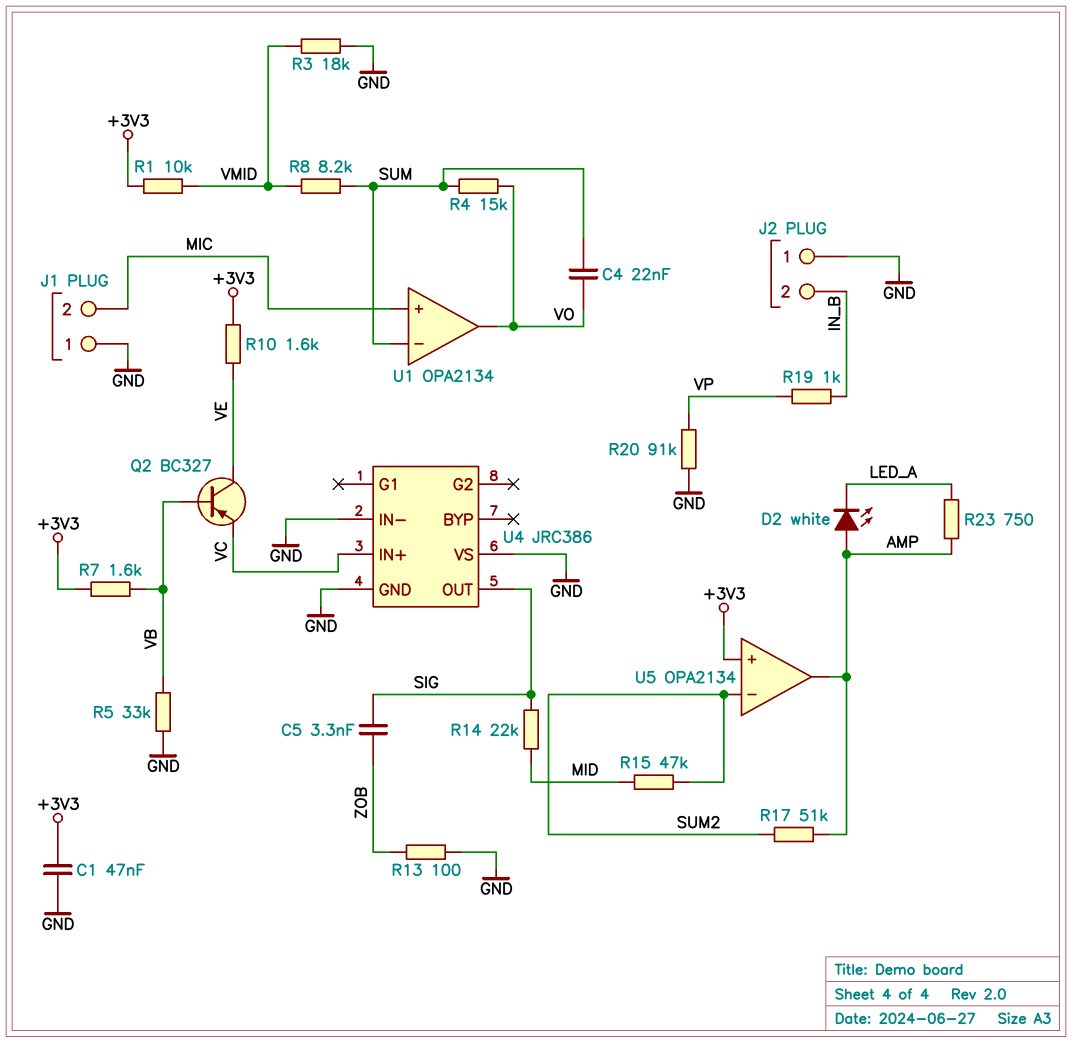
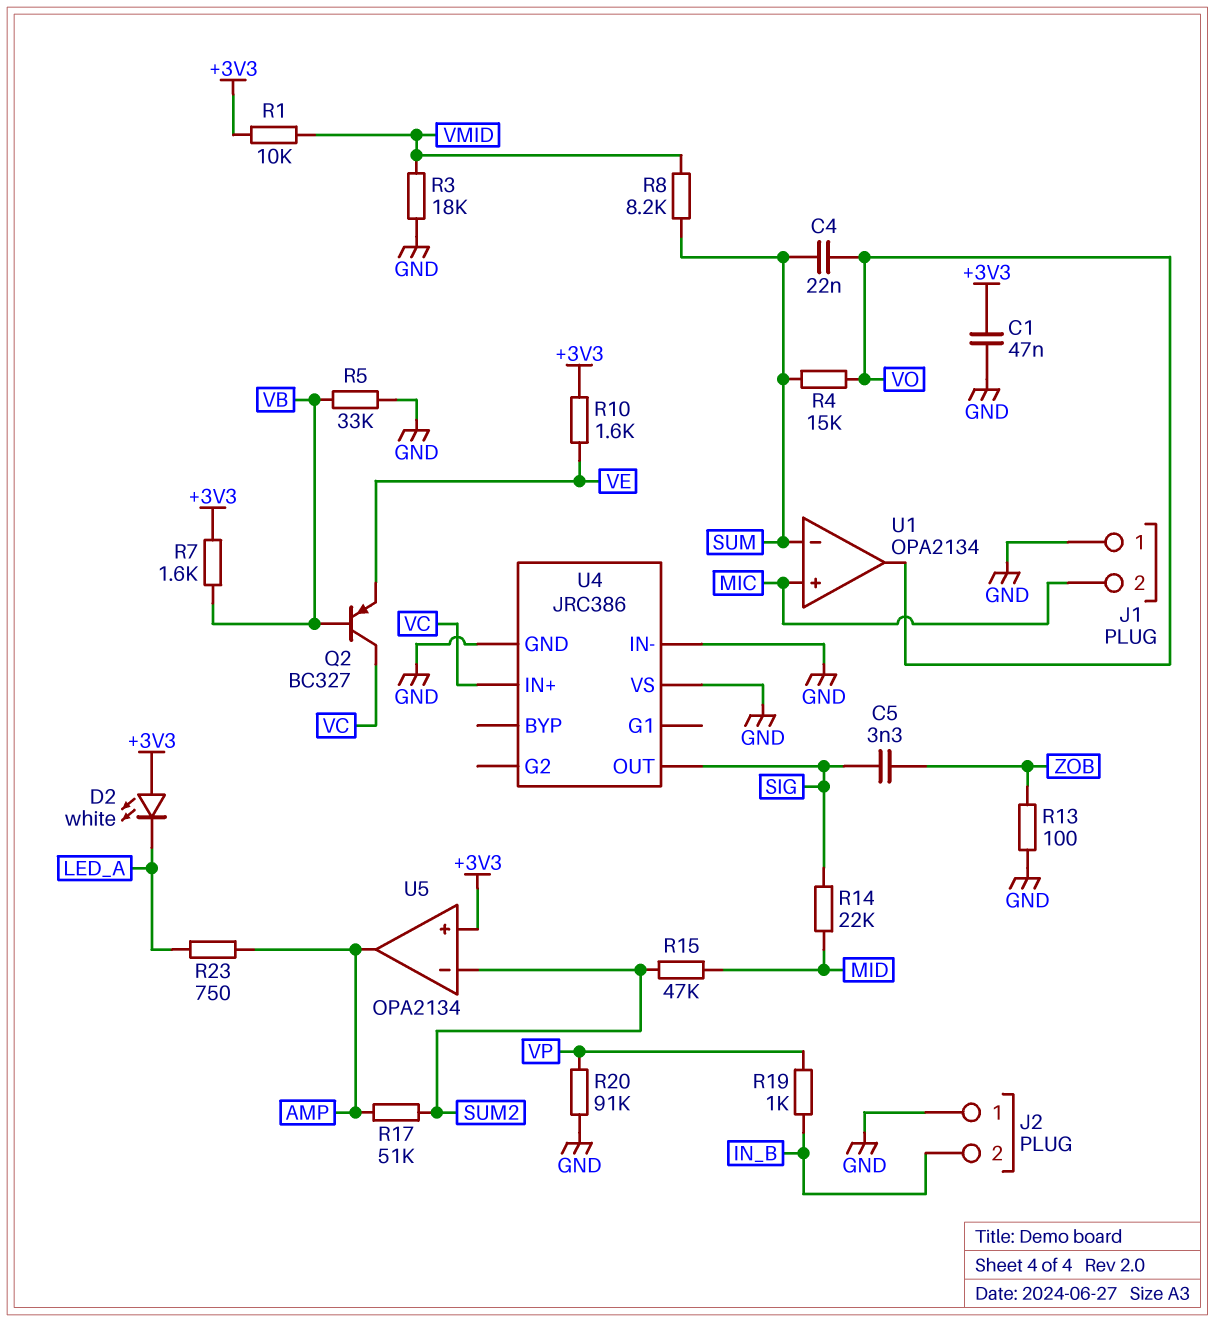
D2: LED white (A AMP, K LED_A) -> LED white (A +3V3, K LED_A)
Q2: PNP BC327 (B VB, C VE, E VC) -> PNP BC327 (B VB, C VC, E VE)

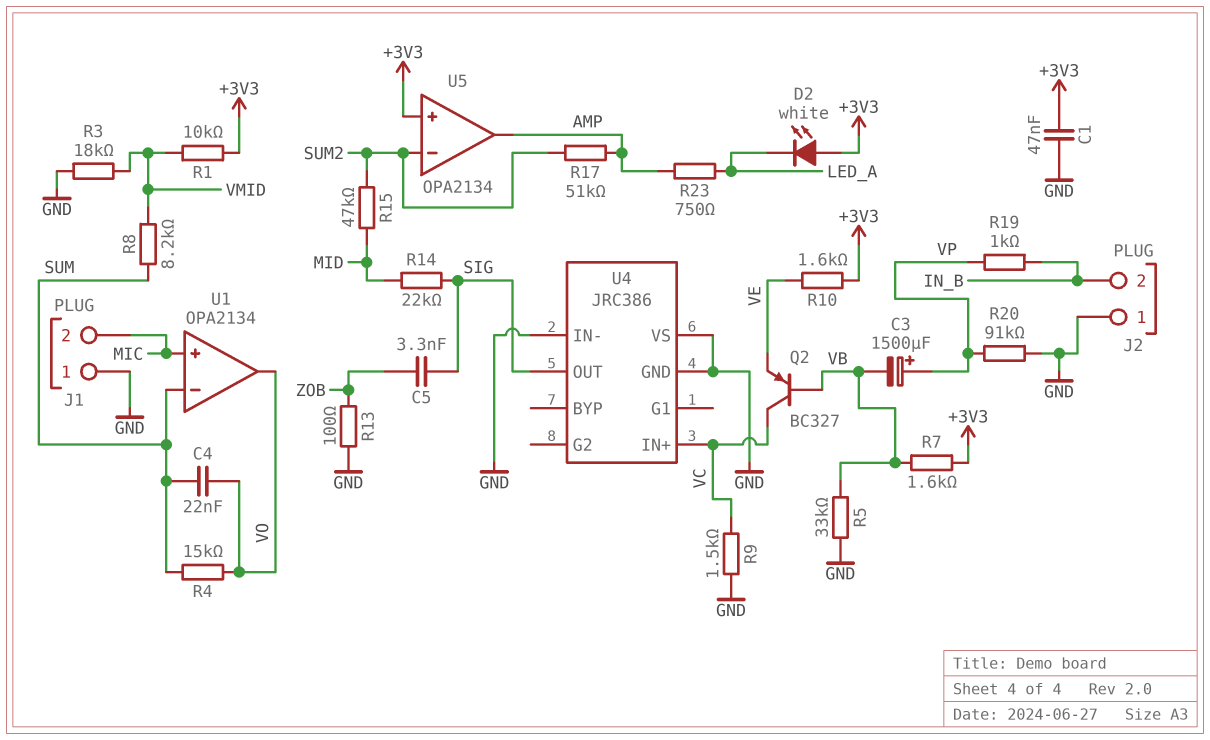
C3: none -> 1500uF (plus VP, minus VB)
R9: none -> 1.5k (GND, VC)

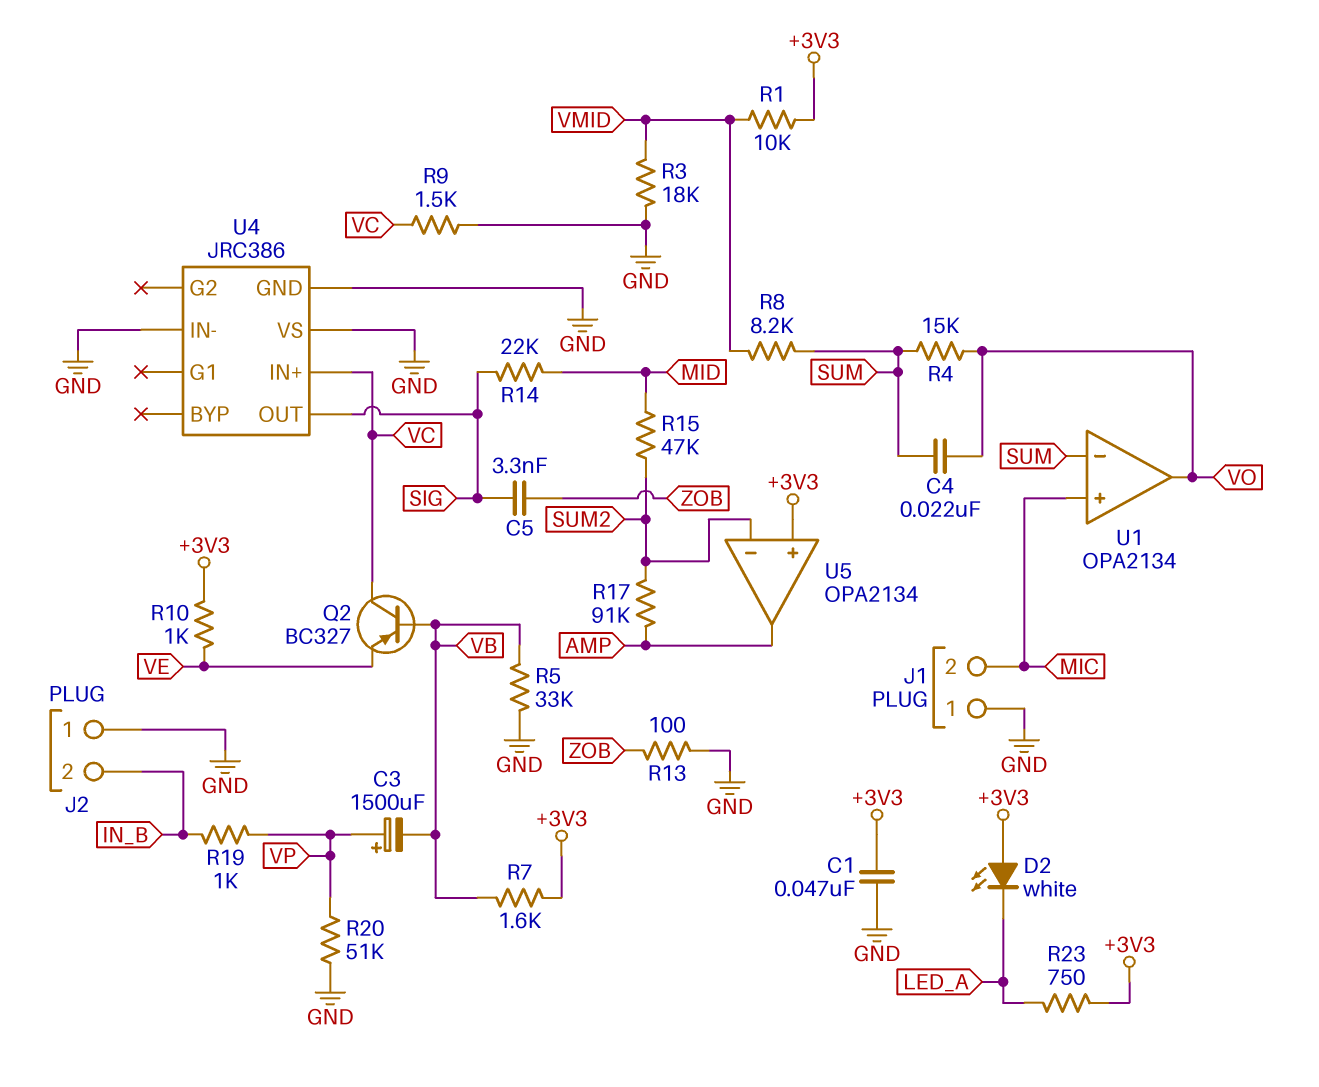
R10: 1.6k (+3V3, VE) -> 1k (+3V3, VE)
R17: 51k (AMP, SUM2) -> 91k (AMP, SUM2)
R20: 91k (GND, VP) -> 51k (GND, VP)
R23: 750 (AMP, LED_A) -> 750 (+3V3, LED_A)

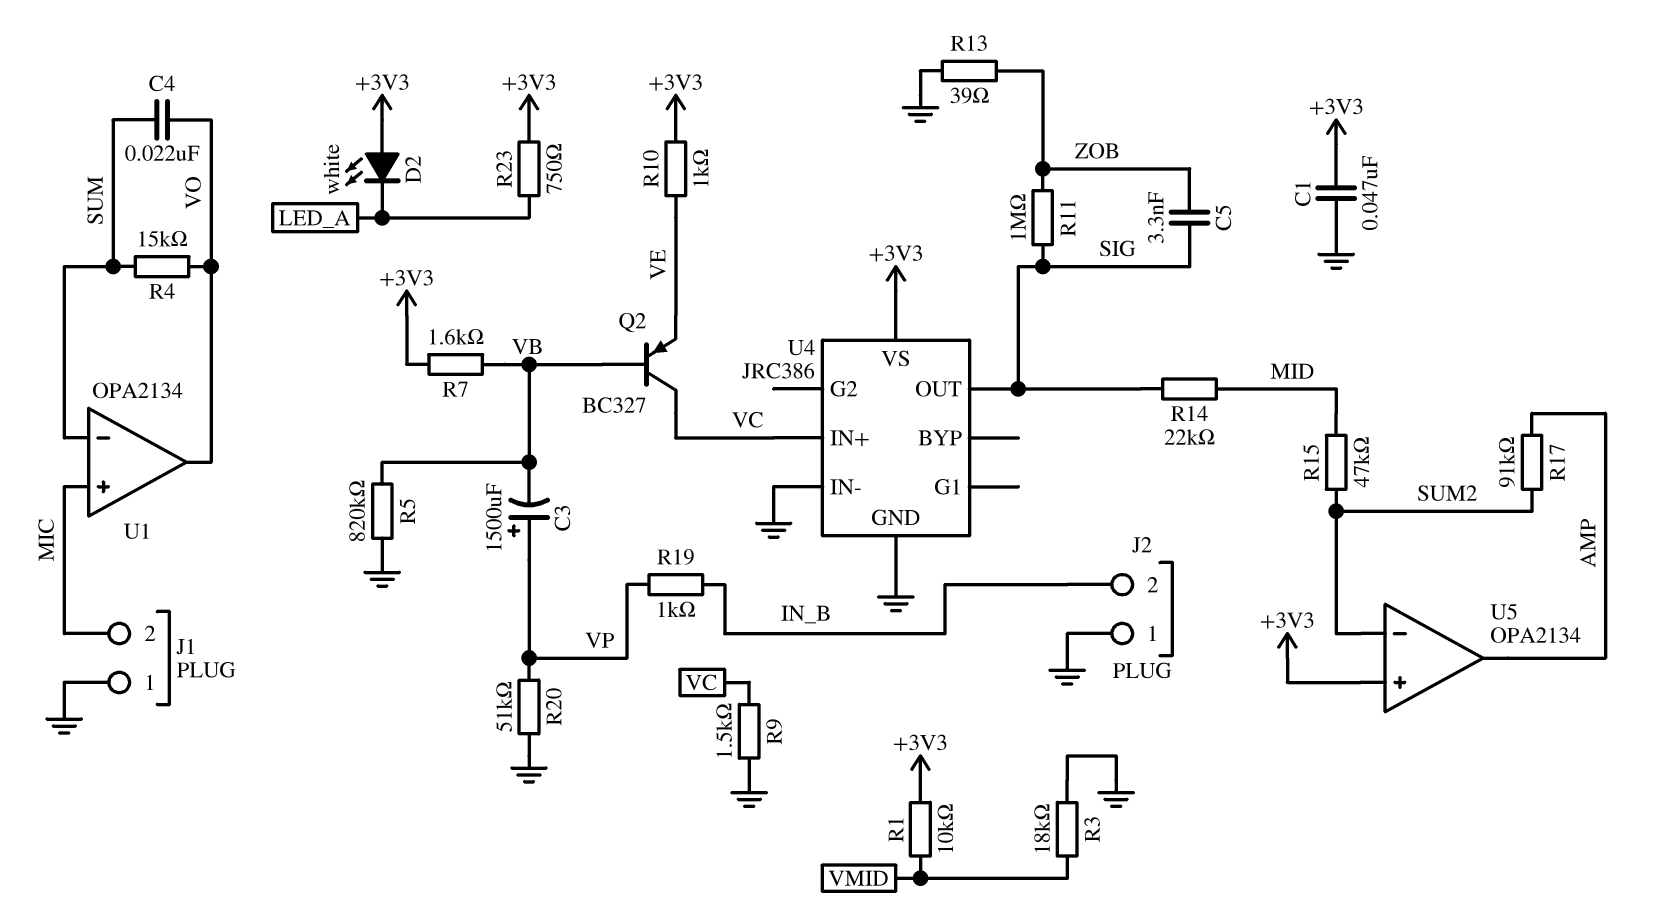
R5: 33k (GND, VB) -> 820k (GND, VB)
R8: 8.2k (SUM, VMID) -> none
R11: none -> 1M (SIG, ZOB)
R13: 100 (GND, ZOB) -> 39 (GND, ZOB)
U4 pin VS: GND -> +3V3

